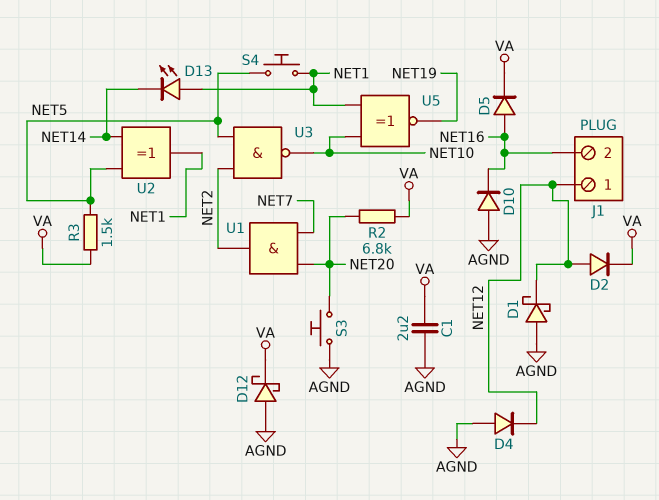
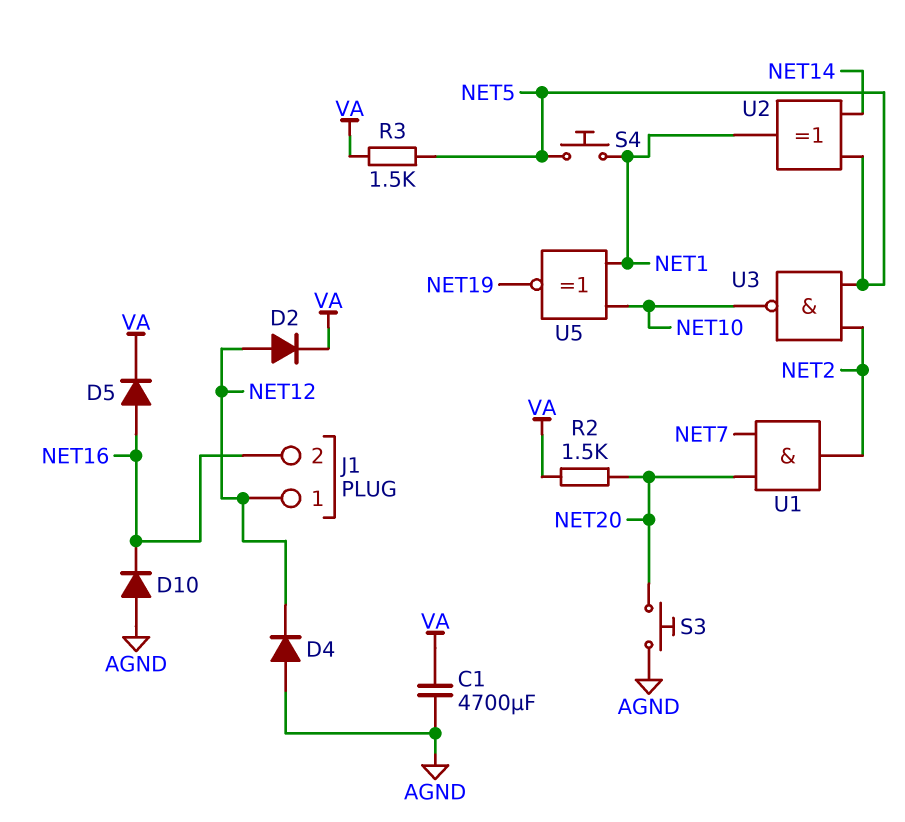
C1: 2.2uF (AGND, VA) -> 4700uF (AGND, VA)
D1: schottky (A AGND, K NET12) -> none
D12: schottky (A AGND, K VA) -> none
D13: LED (A NET1, K NET14) -> none
R2: 6.8k (NET20, VA) -> 1.5k (NET20, VA)

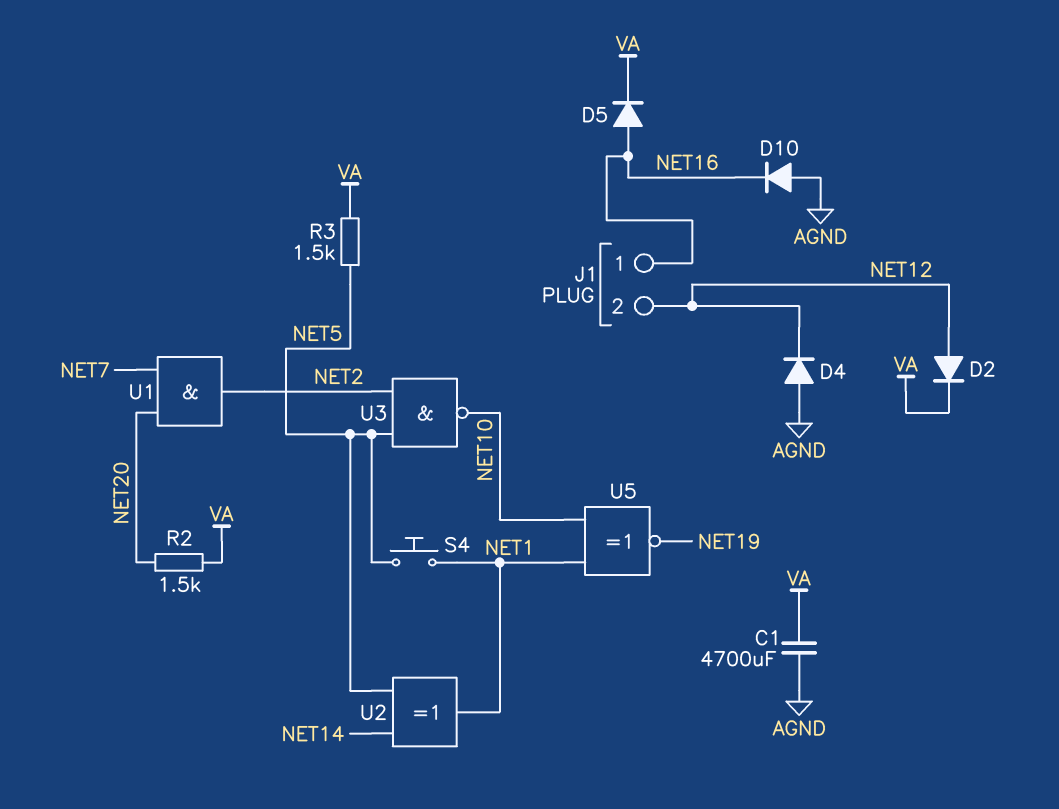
J1 pin 1: NET12 -> NET16
J1 pin 2: NET16 -> NET12
S3: button (AGND, NET20) -> none

